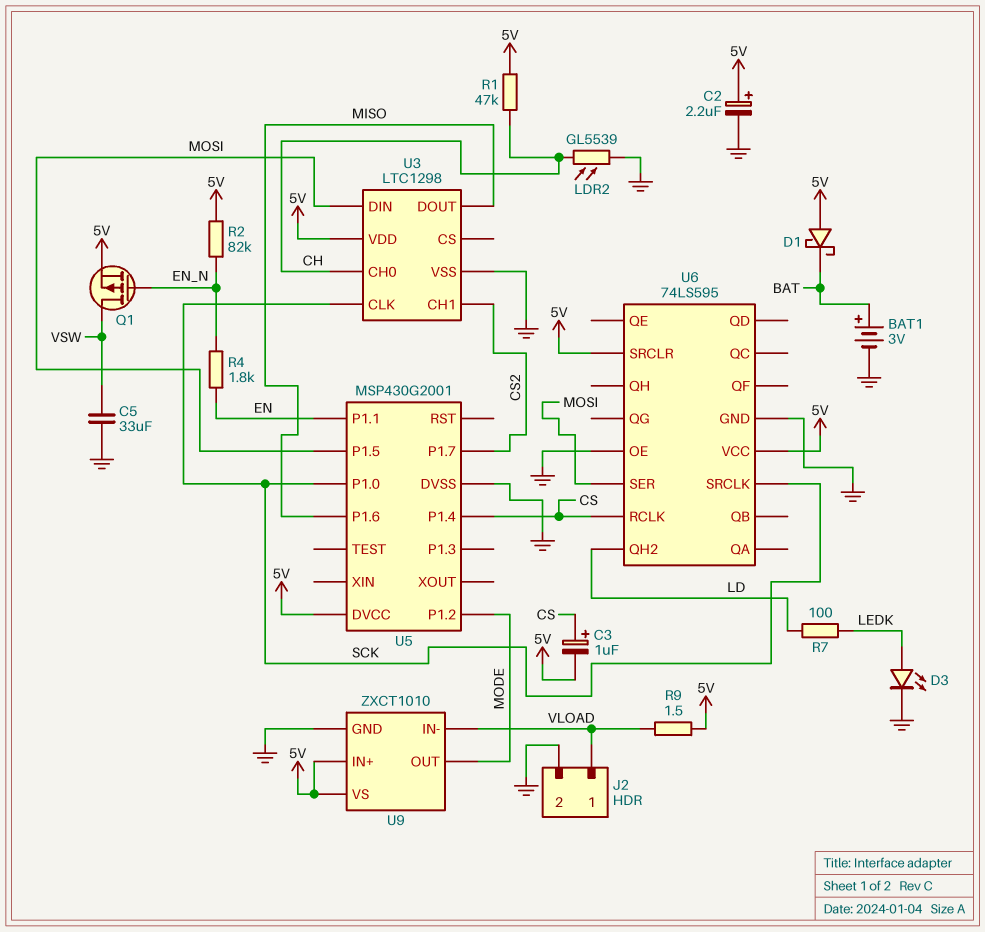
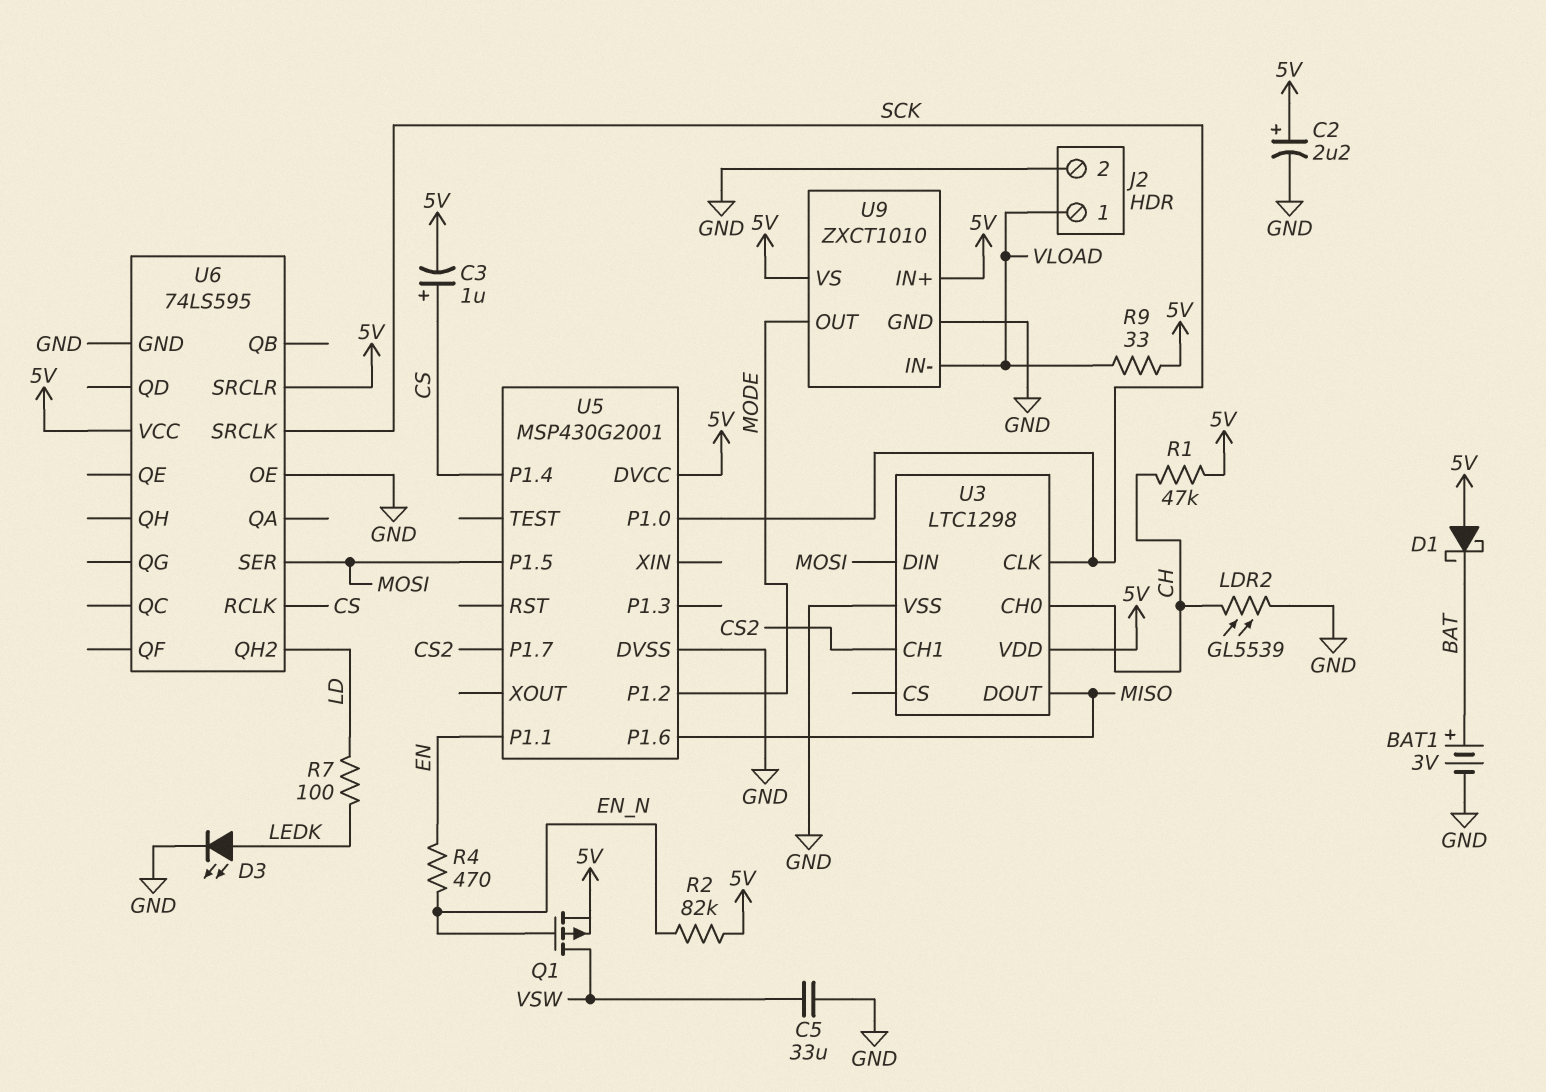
R4: 1.8k (EN, EN_N) -> 470 (EN, EN_N)
R9: 1.5 (5V, VLOAD) -> 33 (5V, VLOAD)

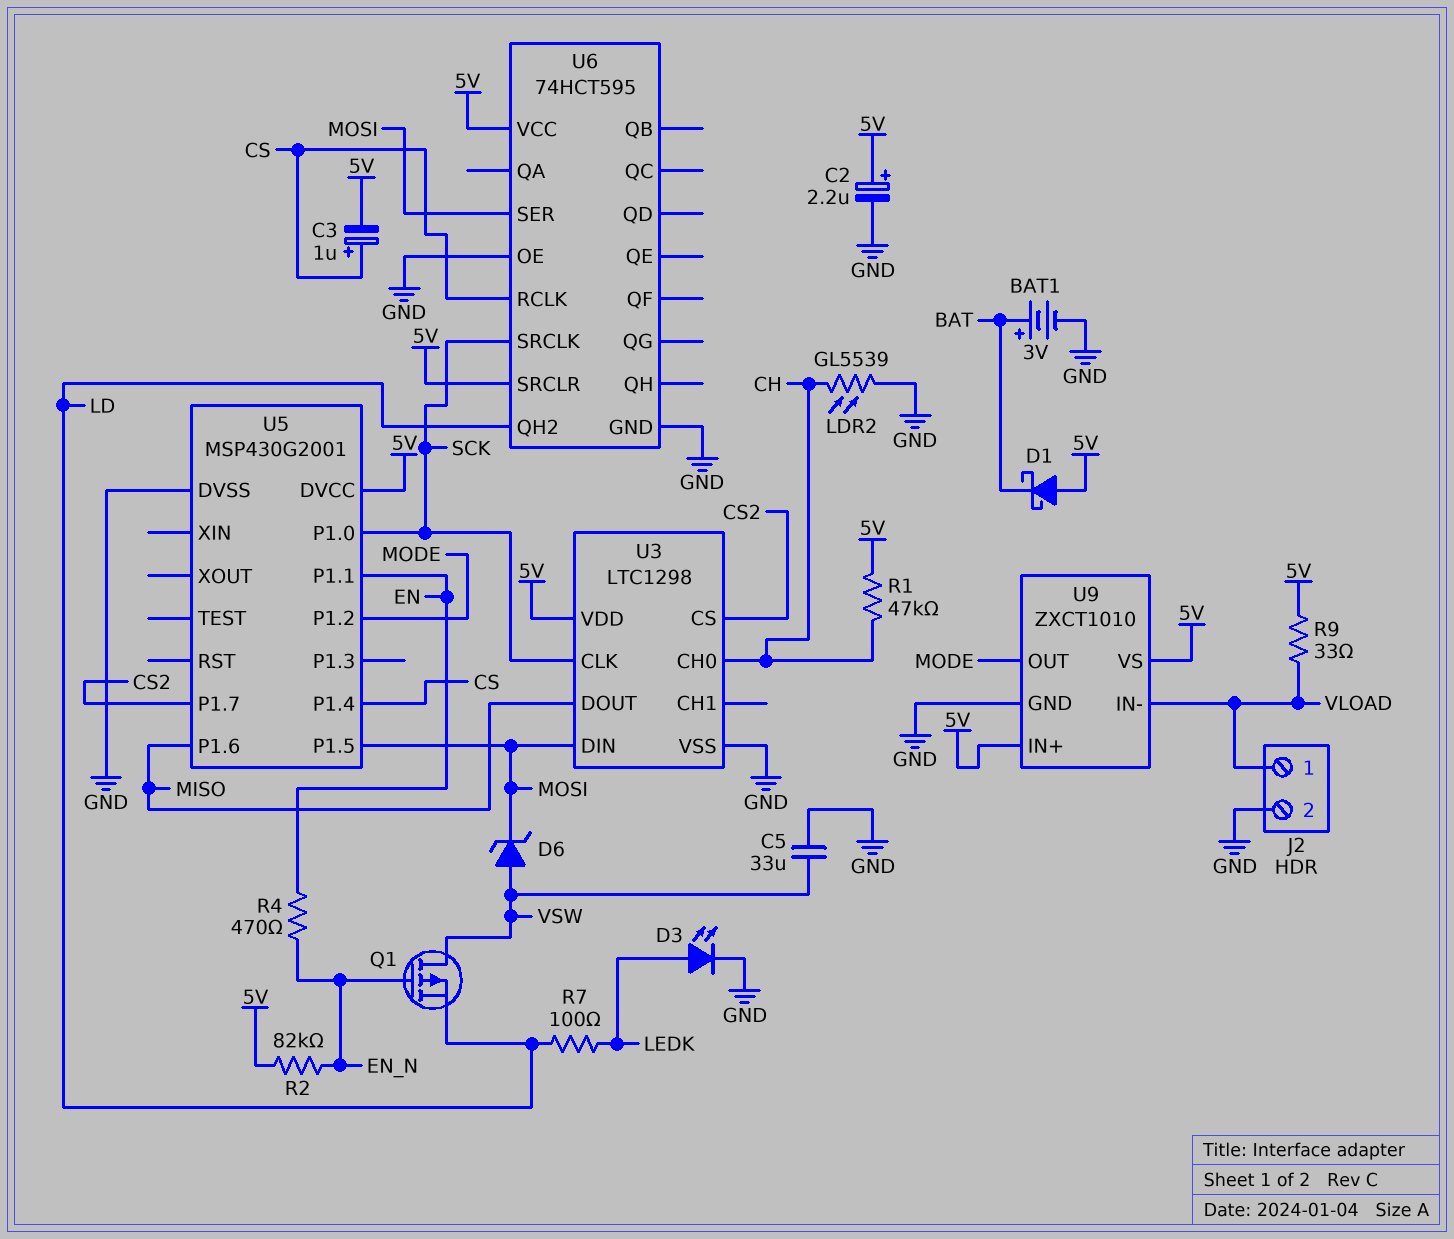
D6: none -> zener (A VSW, K MOSI)
Q1: PMOS (G EN_N, D VSW, S 5V) -> PMOS (G EN_N, D VSW, S LD)
U3 pin CH1: CS2 -> none
U3 pin CS: none -> CS2
U6: 74LS595 -> 74HCT595

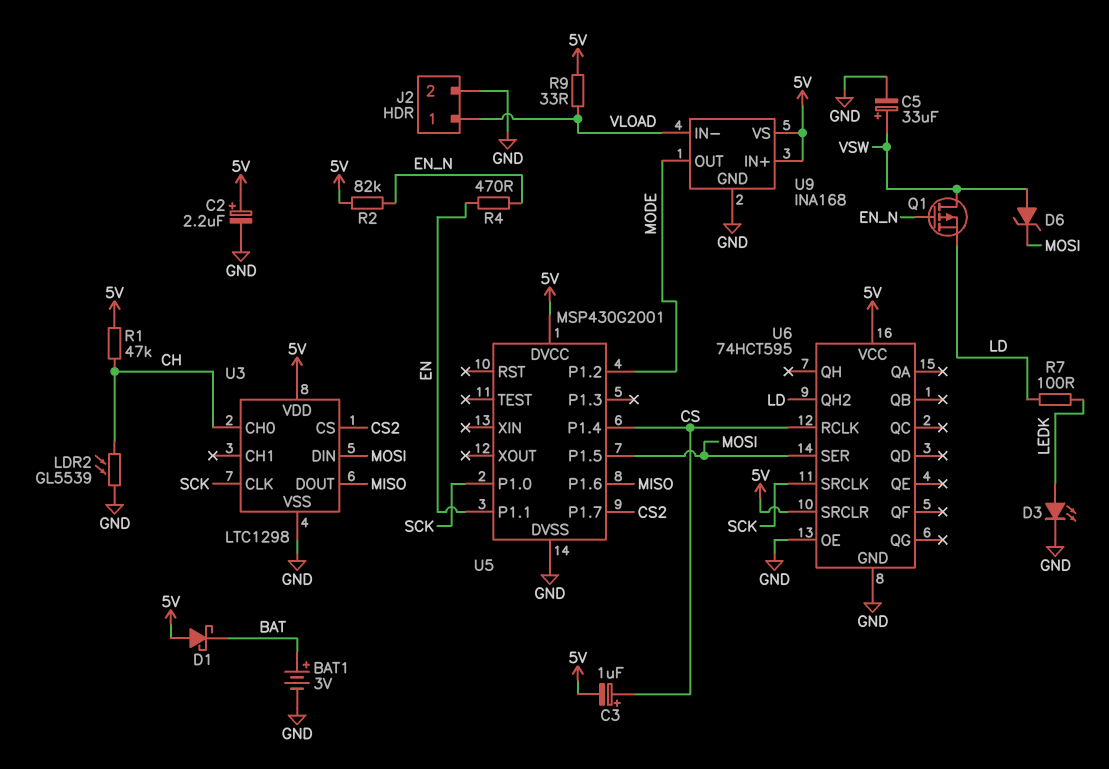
C5: 33uF (GND, VSW) -> 33uF (plus VSW, minus GND)
U9: ZXCT1010 -> INA168

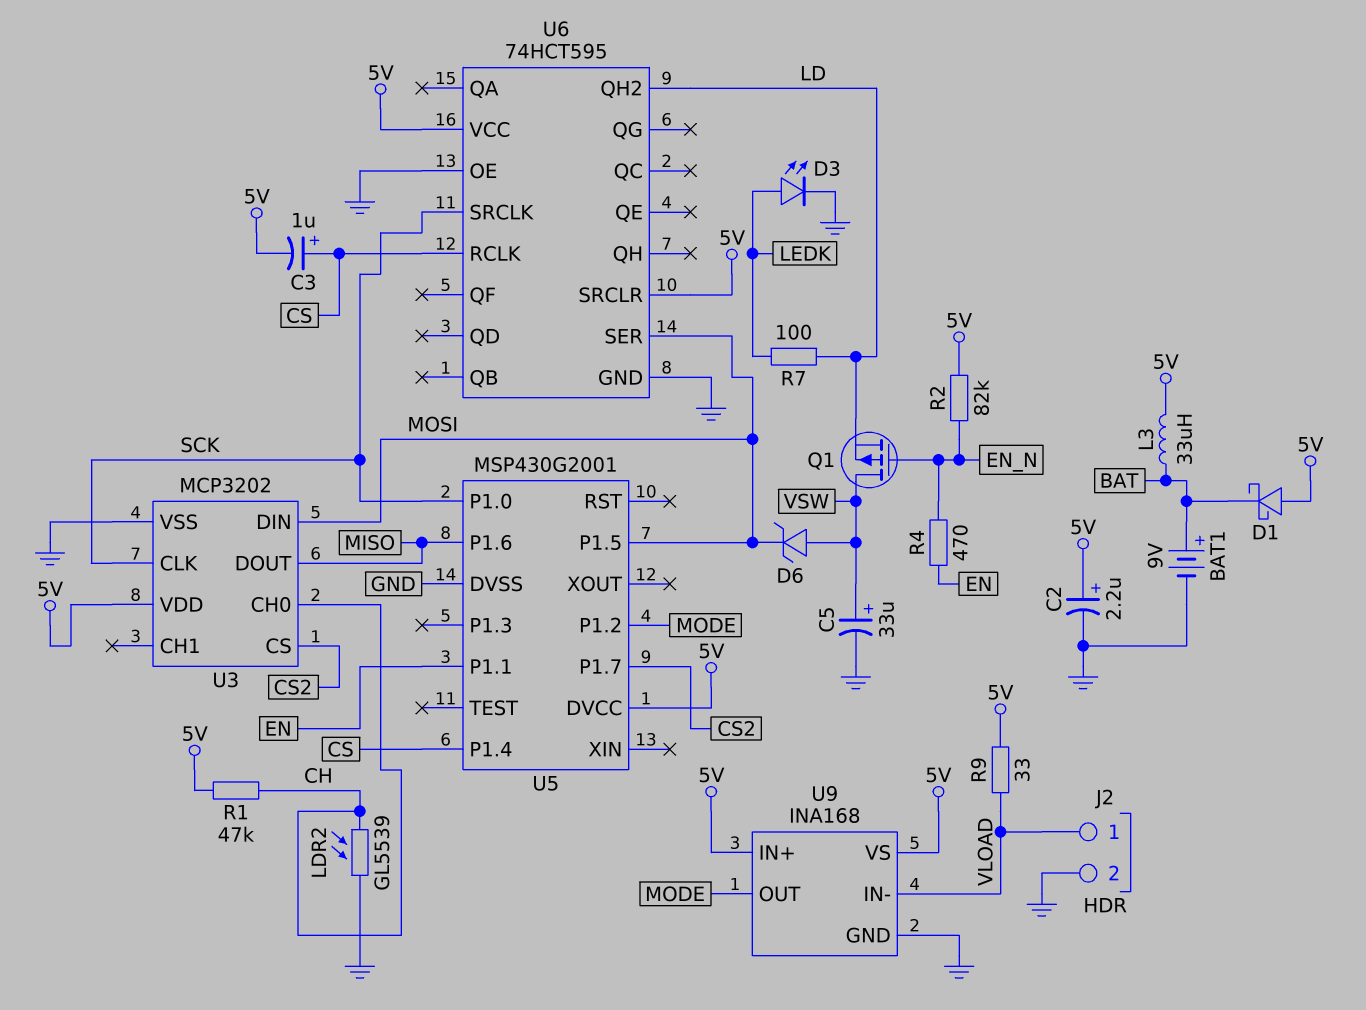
BAT1: 3V (plus BAT, minus GND) -> 9V (plus BAT, minus GND)
L3: none -> 33uH (5V, BAT)
U3: LTC1298 -> MCP3202

